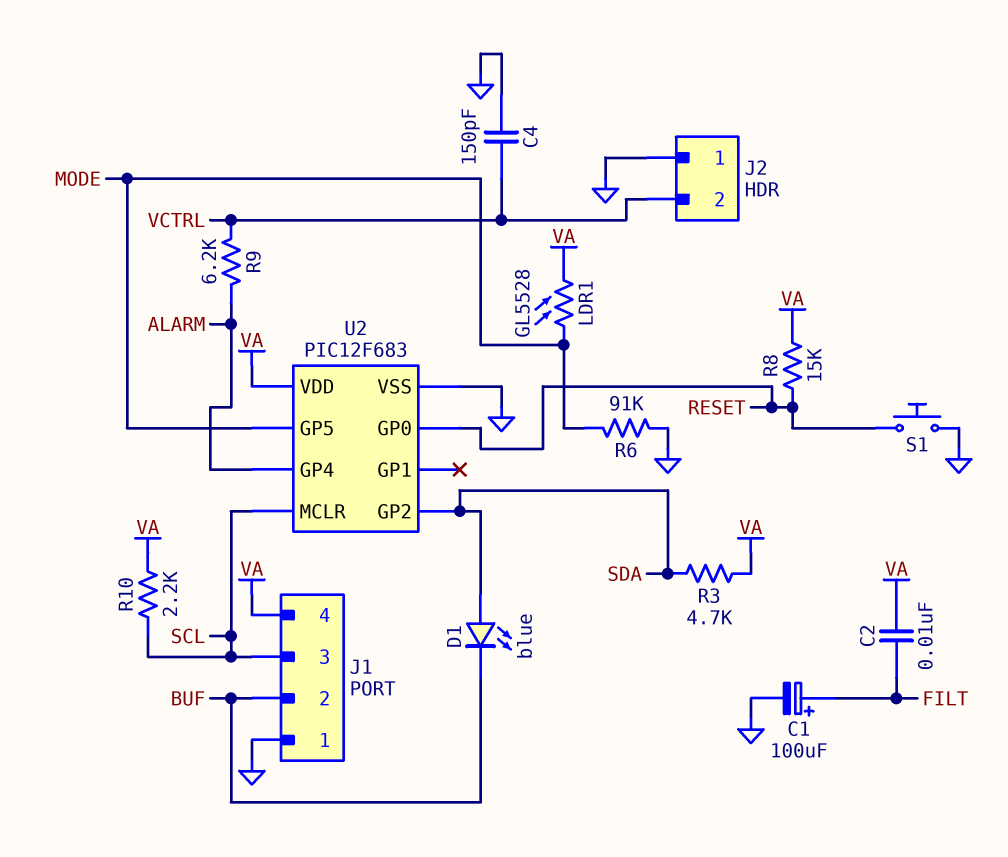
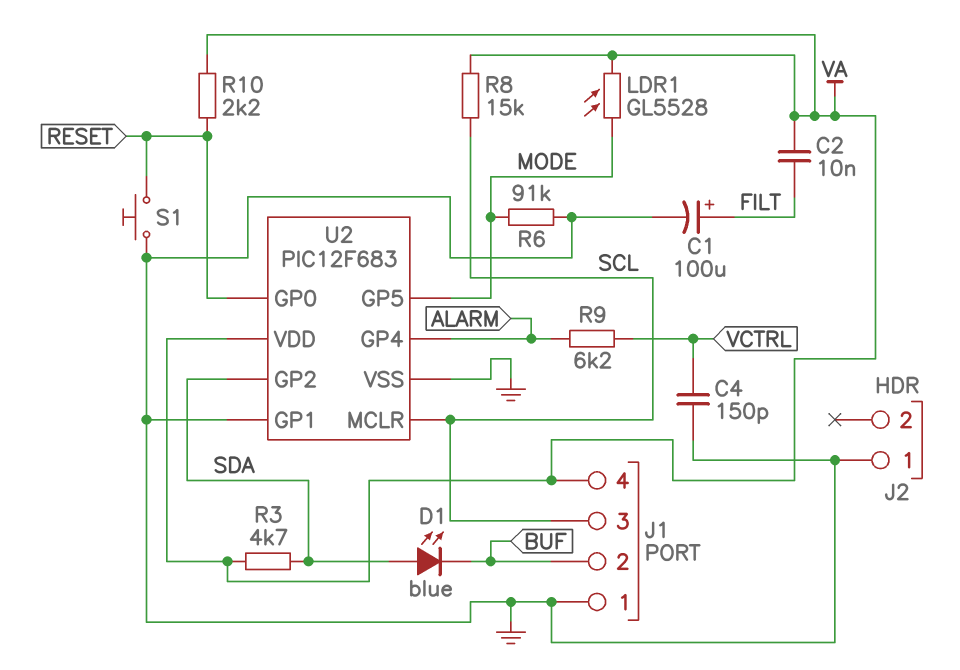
J2 pin 2: VCTRL -> none
R8: 15k (RESET, VA) -> 15k (SCL, VA)
R10: 2.2k (SCL, VA) -> 2.2k (RESET, VA)
U2 pin GP1: none -> GND

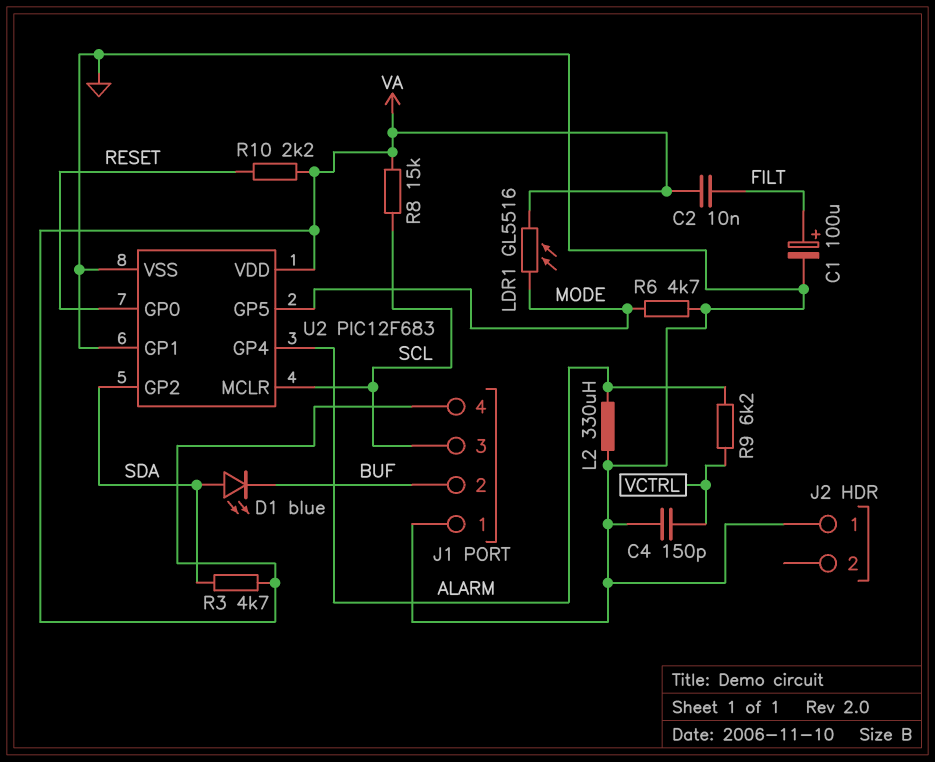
L2: none -> 330uH (ALARM, GND)
LDR1: GL5528 (MODE, VA) -> GL5516 (MODE, VA)
R6: 91k (GND, MODE) -> 4.7k (GND, MODE)
S1: button (GND, RESET) -> none

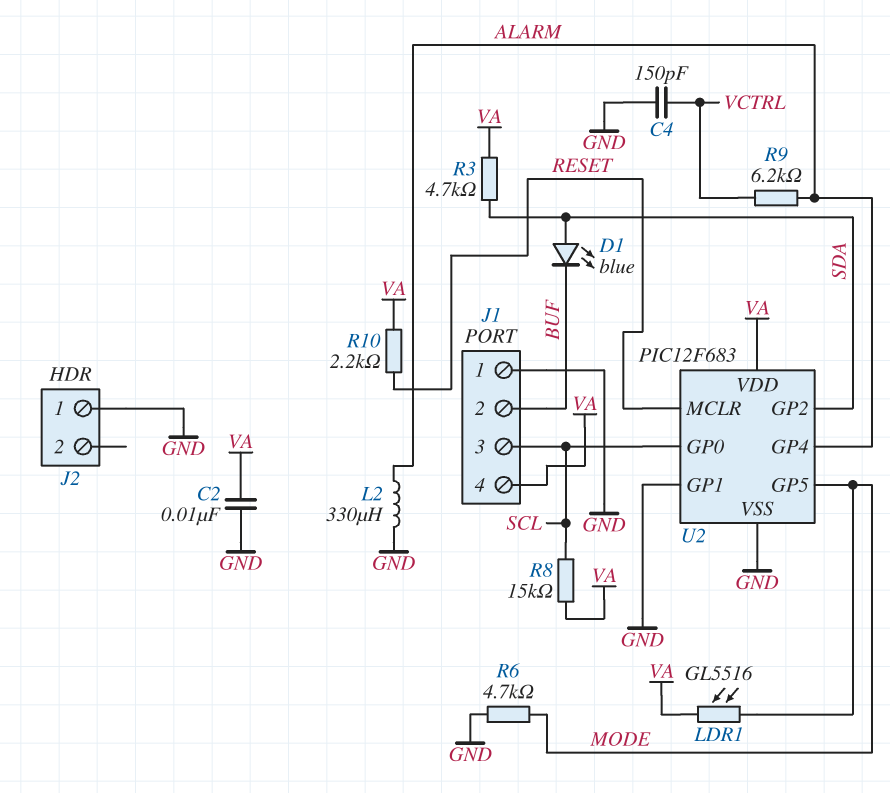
C1: 100uF (plus FILT, minus GND) -> none
C2: 10nF (FILT, VA) -> 10nF (GND, VA)
U2 pin GP0: RESET -> SCL
U2 pin MCLR: SCL -> RESET

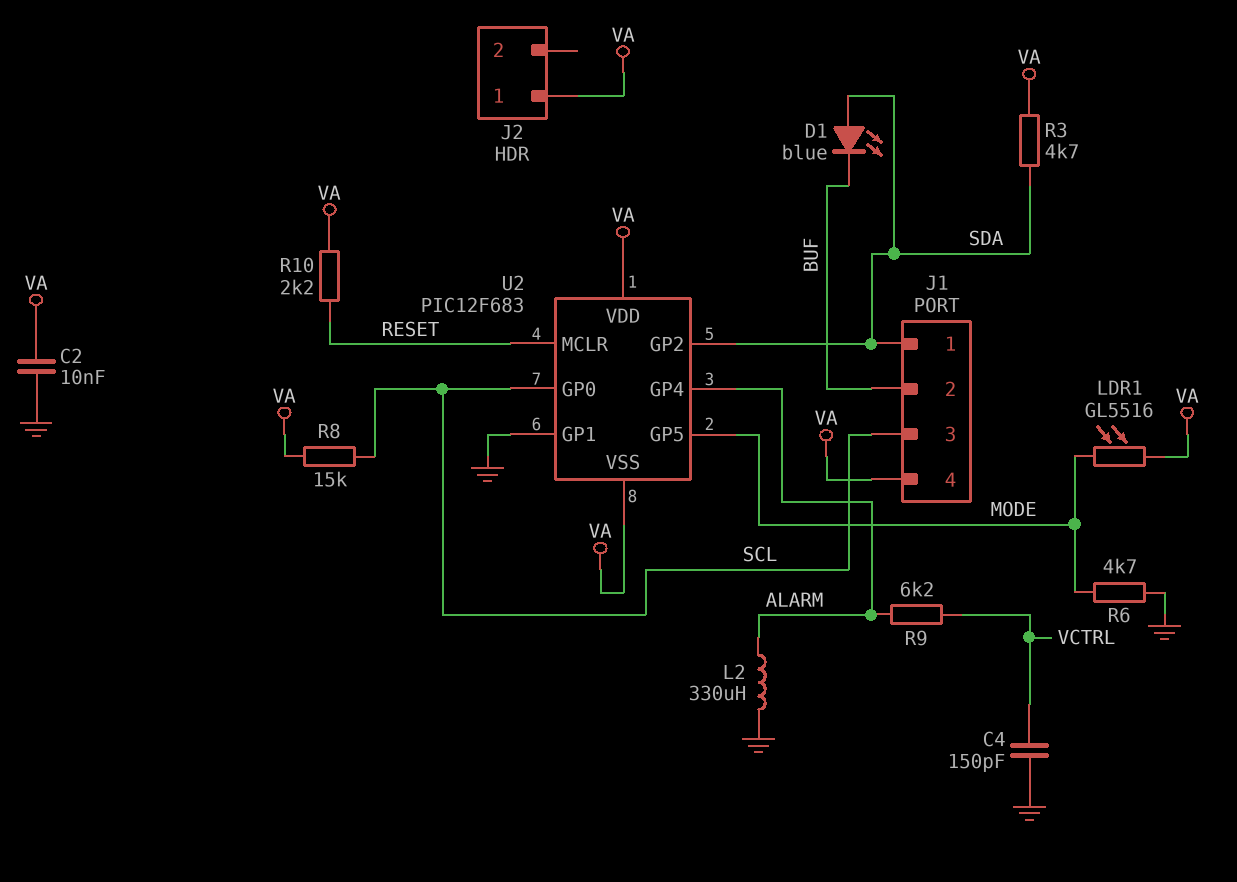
J1 pin 1: GND -> SDA
J2 pin 1: GND -> VA
U2 pin VSS: GND -> VA

